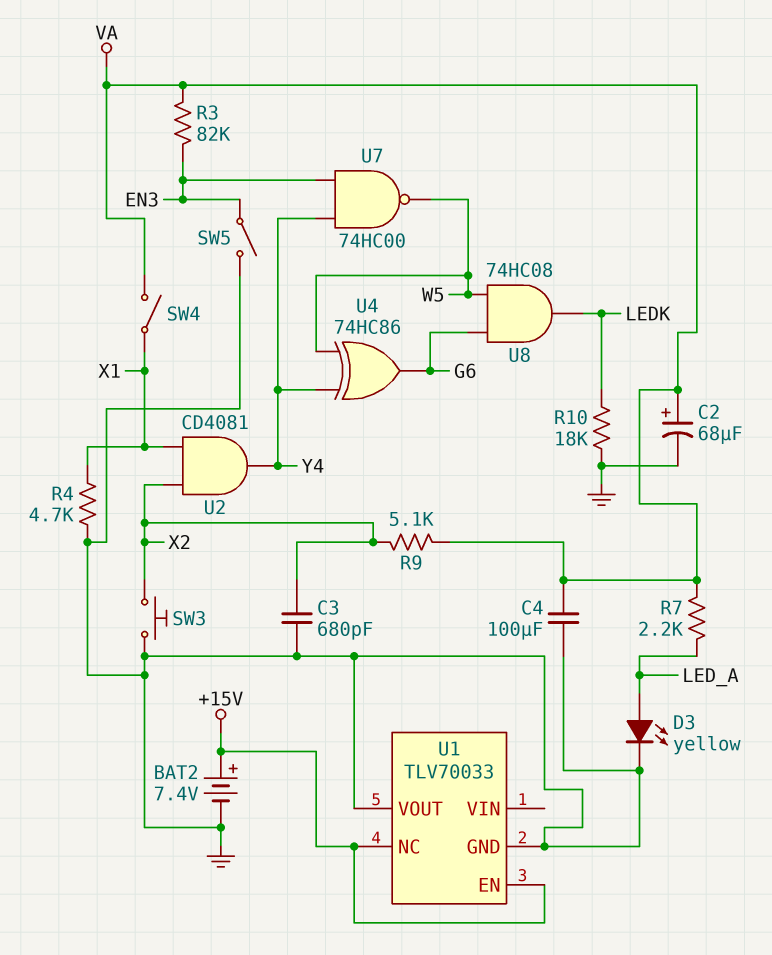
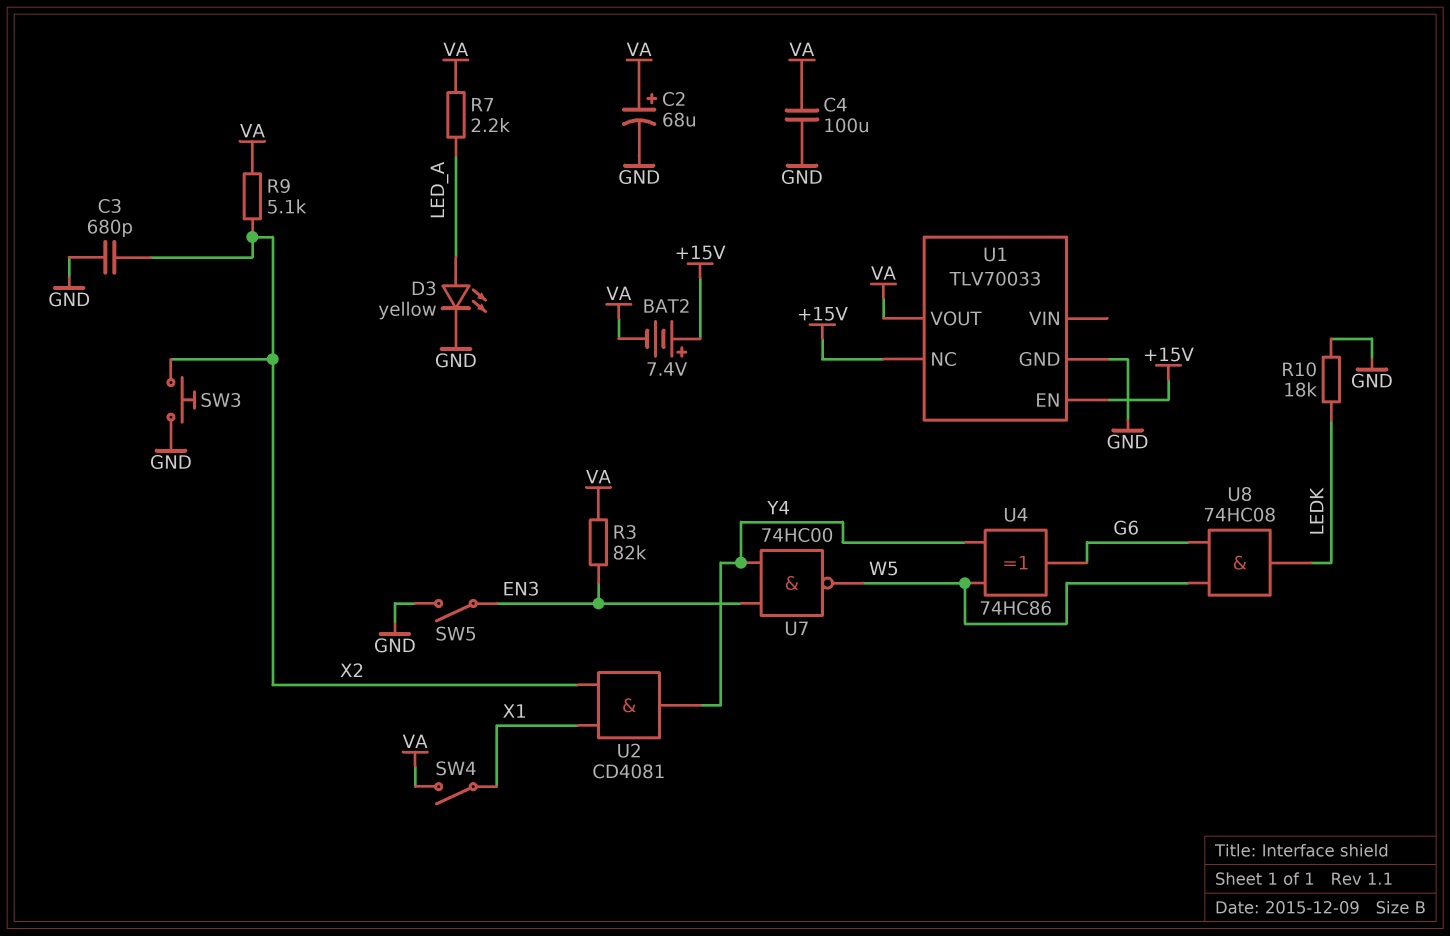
BAT2: 7.4V (plus +15V, minus GND) -> 7.4V (plus +15V, minus VA)
R4: 4.7k (GND, X1) -> none
U1 pin VOUT: GND -> VA

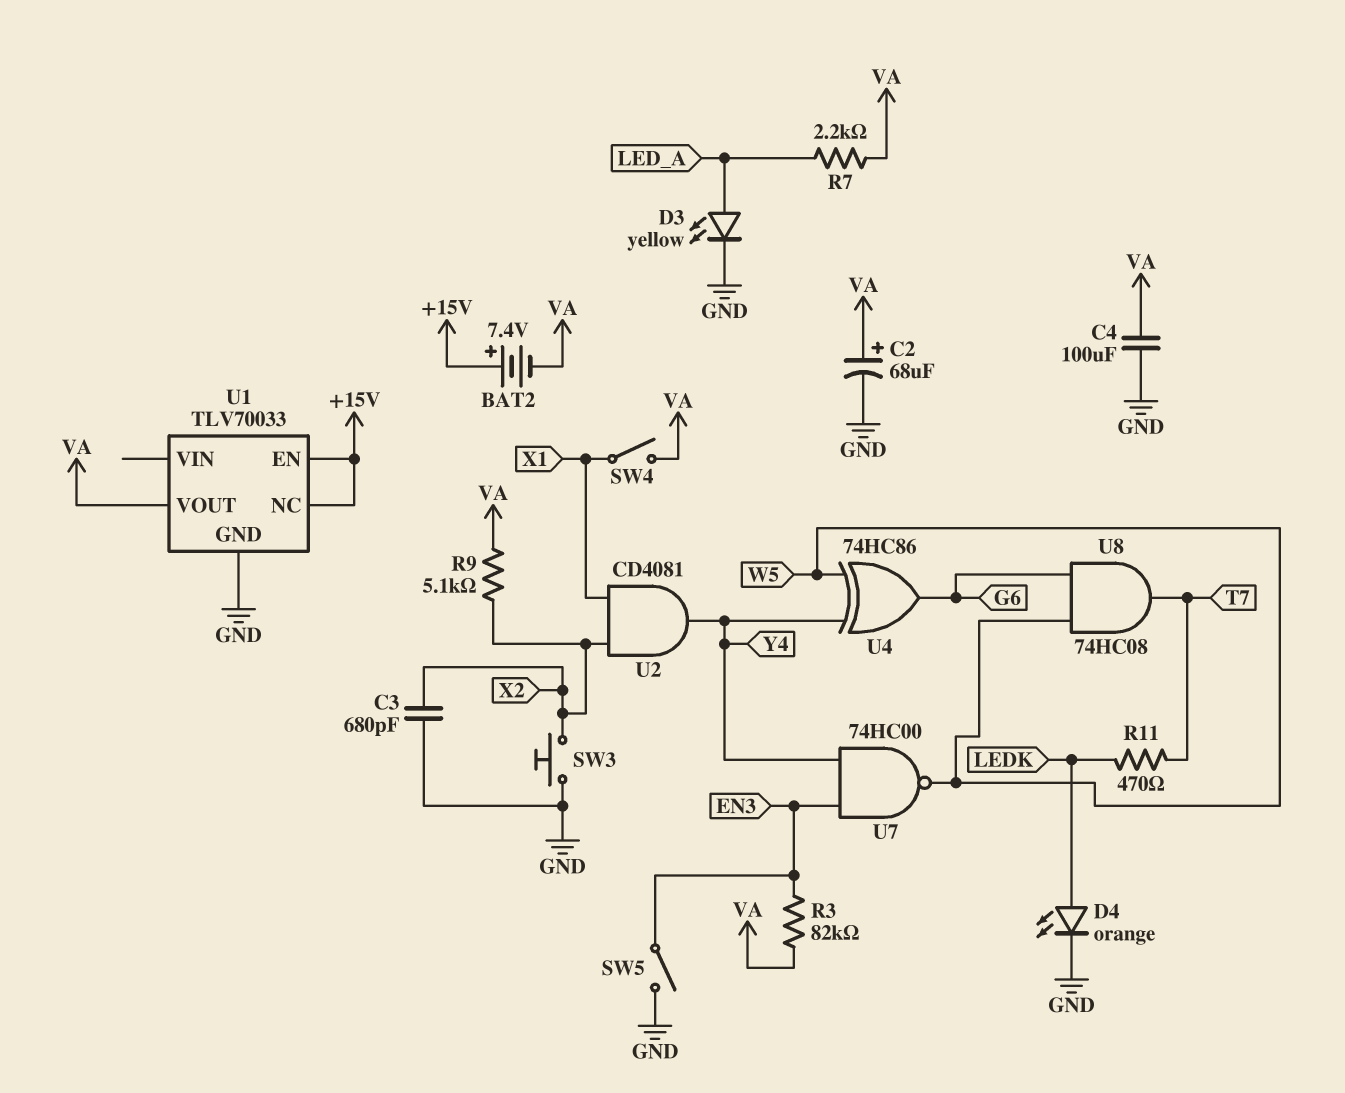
D4: none -> LED orange (A LEDK, K GND)
R10: 18k (GND, LEDK) -> none
R11: none -> 470 (LEDK, T7)
U8: AND 74HC08 (in G6, in W5, out LEDK) -> AND 74HC08 (in G6, in W5, out T7)

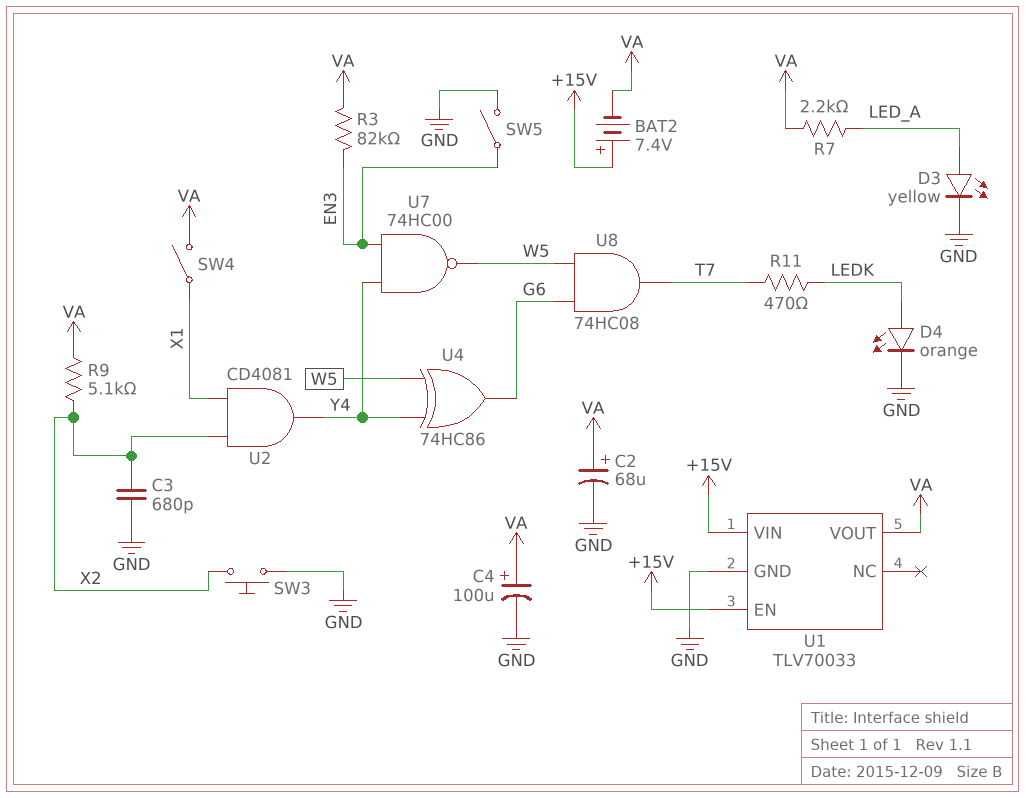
C4: 100uF (GND, VA) -> 100uF (plus VA, minus GND)
U1 pin NC: +15V -> none
U1 pin VIN: none -> +15V

